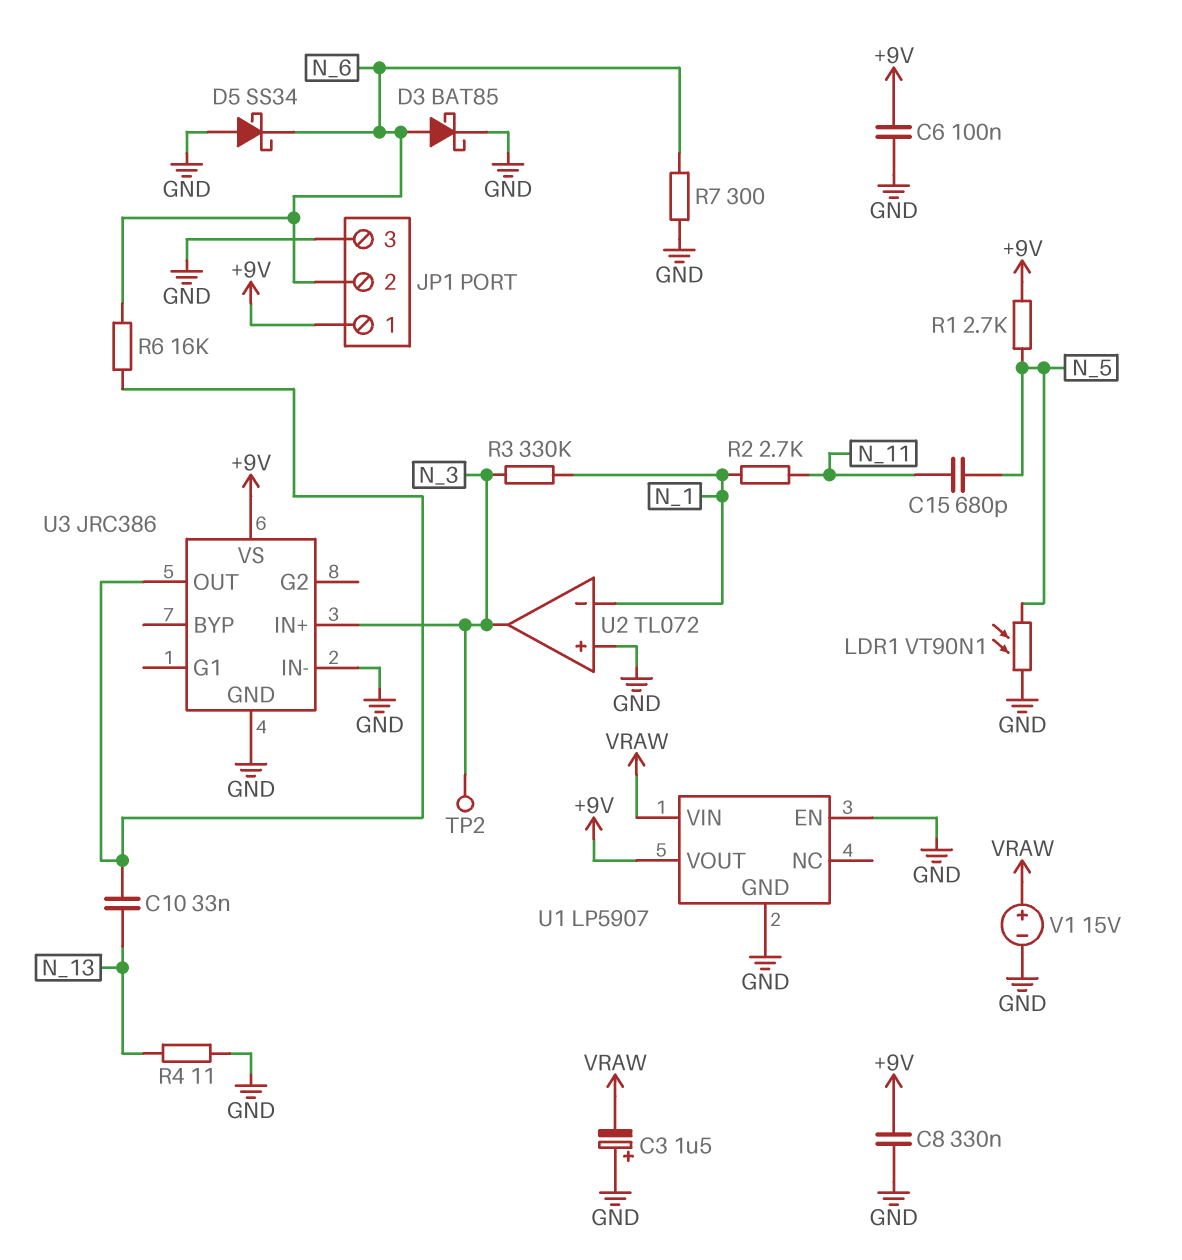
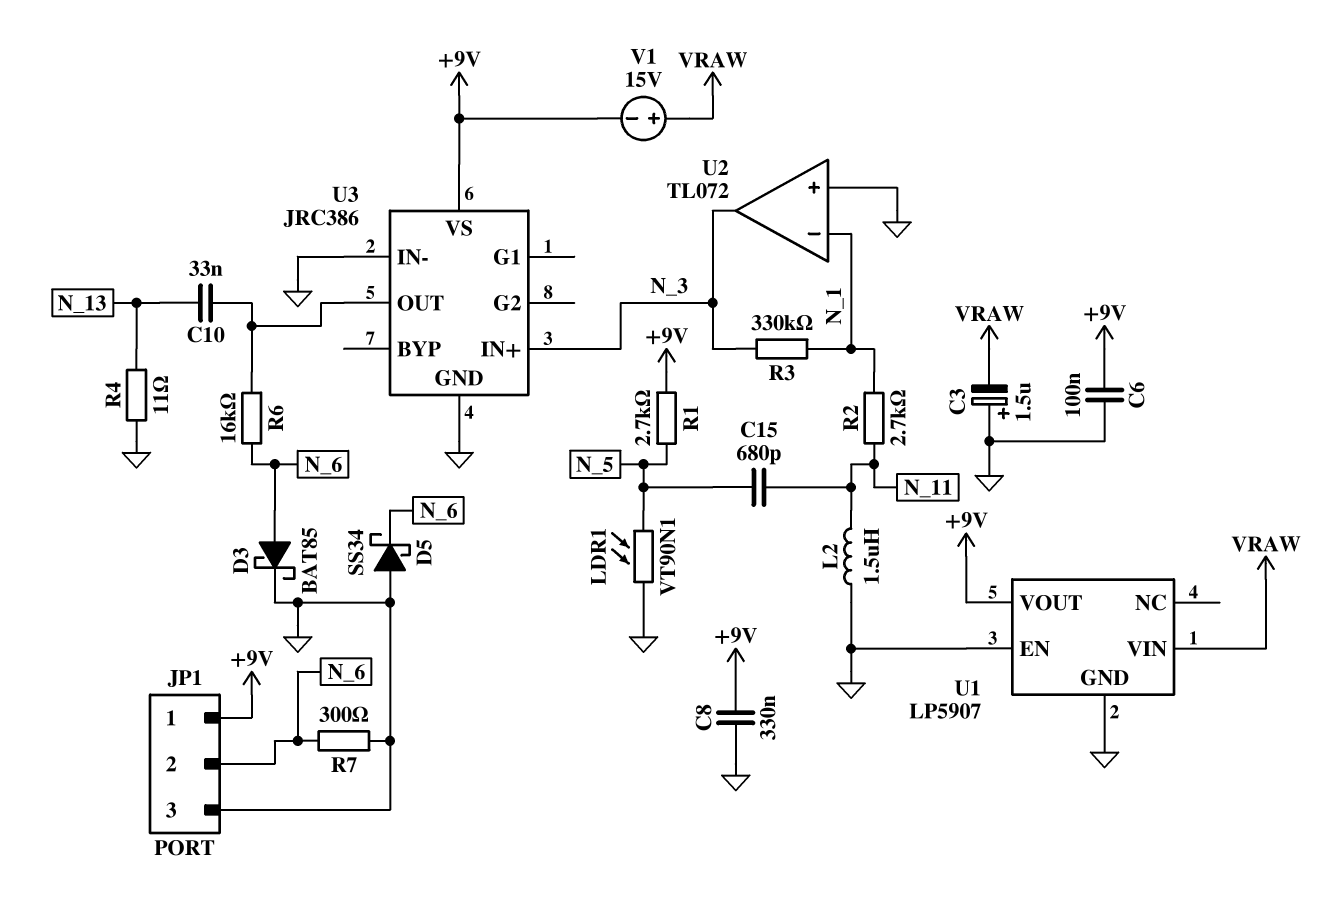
L2: none -> 1.5uH (GND, N_11)
TP2: test point (N_3) -> none
V1: 15V (plus VRAW, minus GND) -> 15V (plus VRAW, minus +9V)

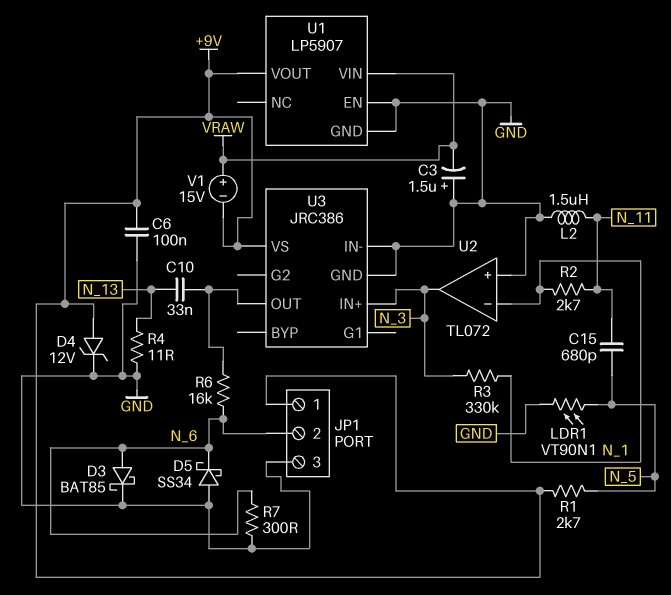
C8: 330nF (+9V, GND) -> none
D4: none -> zener 12V (A +9V, K GND)

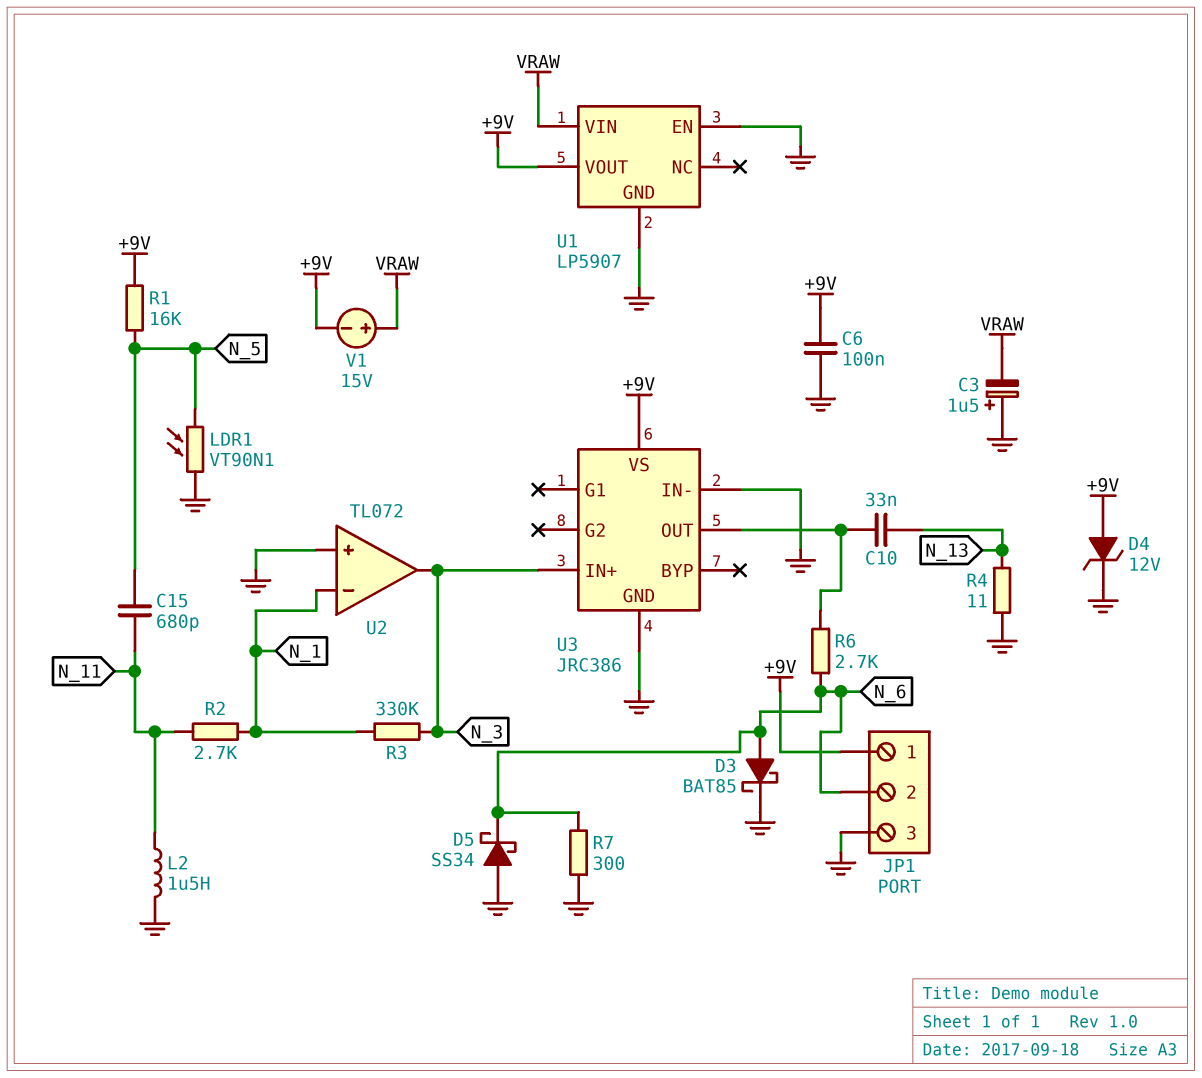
R1: 2.7k (+9V, N_5) -> 16k (+9V, N_5)
R6: 16k (N_6, U3/OUT) -> 2.7k (N_6, U3/OUT)

